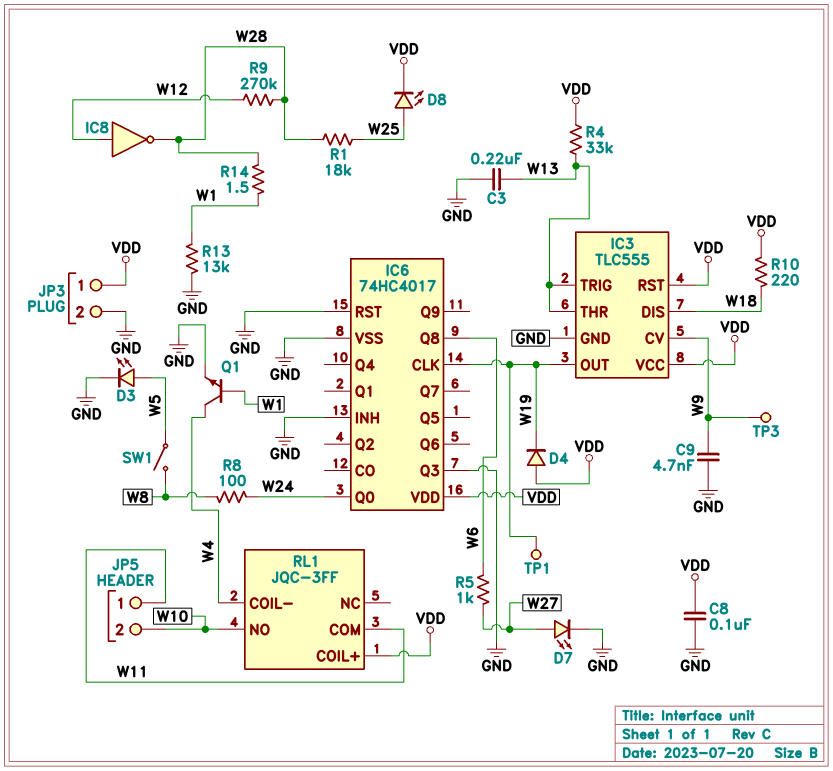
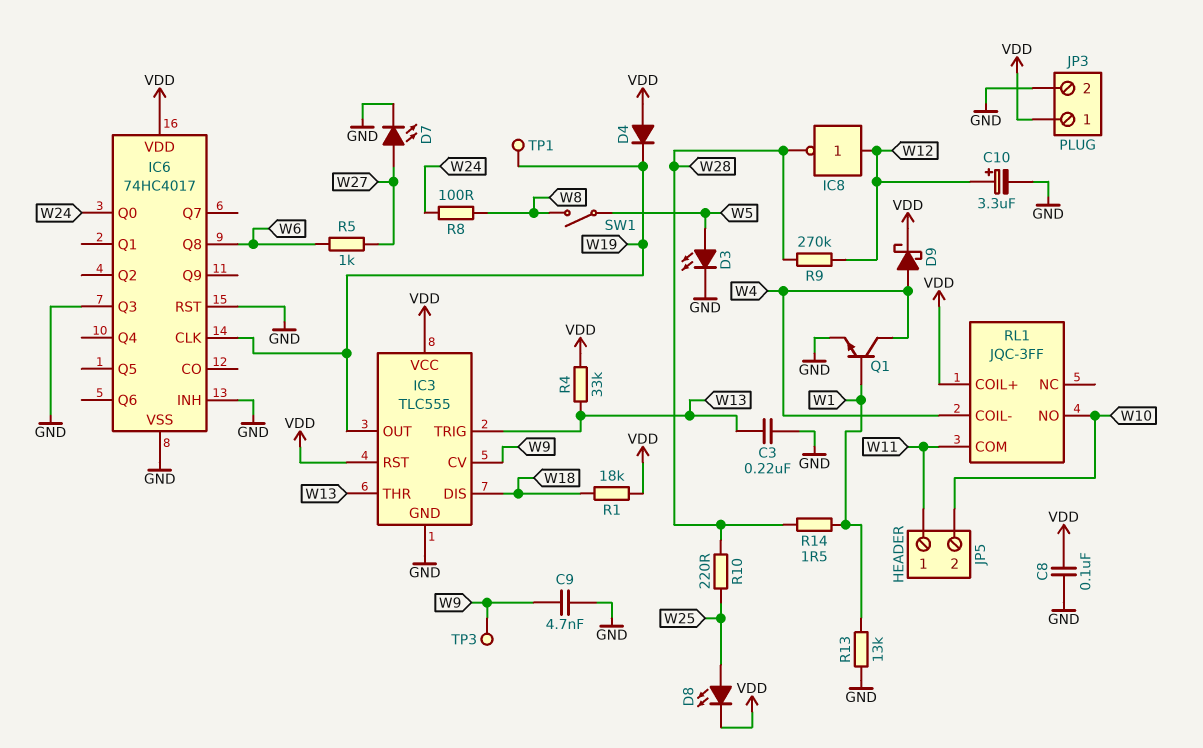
C10: none -> 3.3uF (plus W12, minus GND)
D9: none -> schottky (A W4, K VDD)
R1: 18k (W25, W28) -> 18k (VDD, W18)
R10: 220 (VDD, W18) -> 220 (W25, W28)

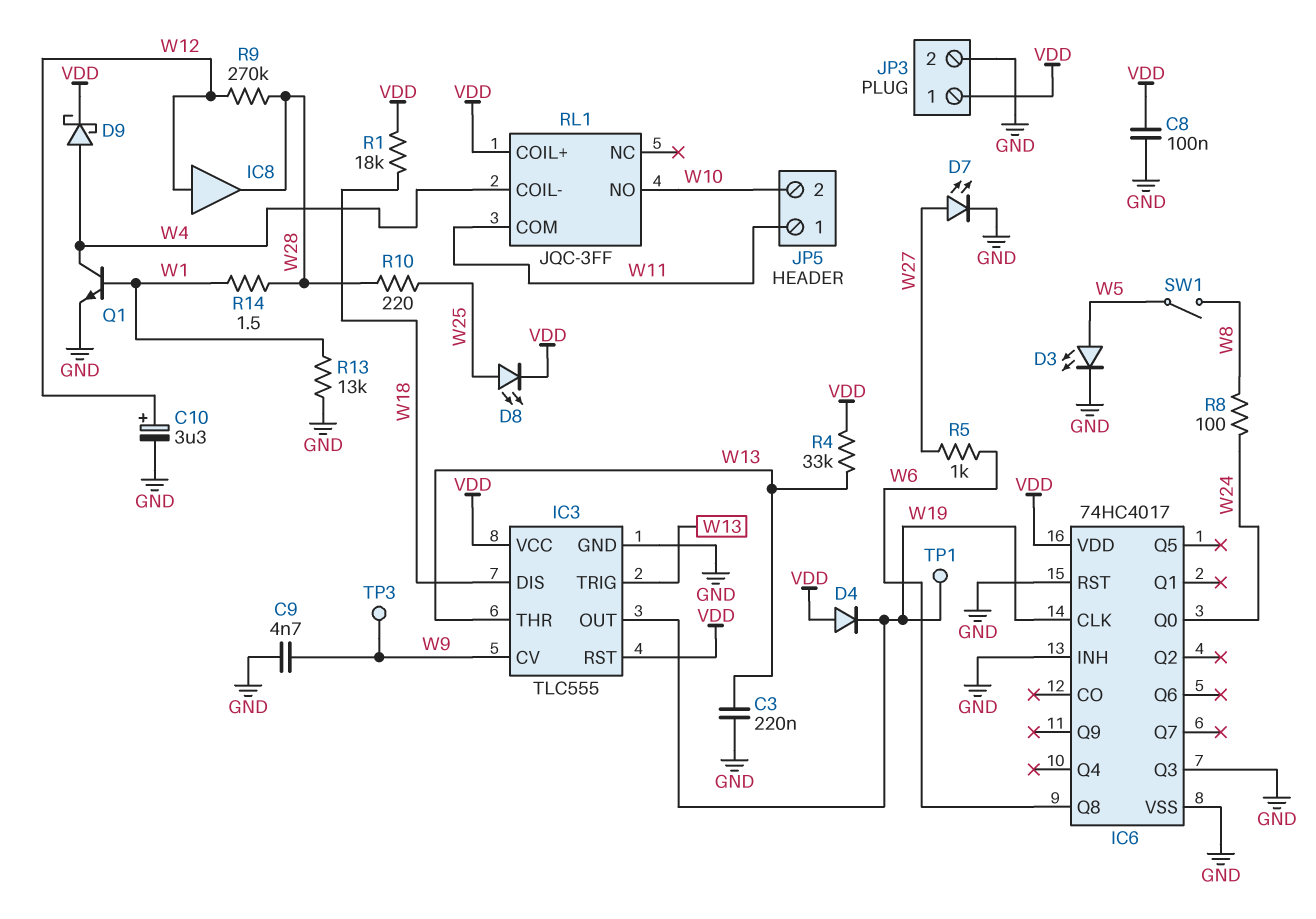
IC8: NOT (in W12, out W28) -> buffer (in W12, out W28)

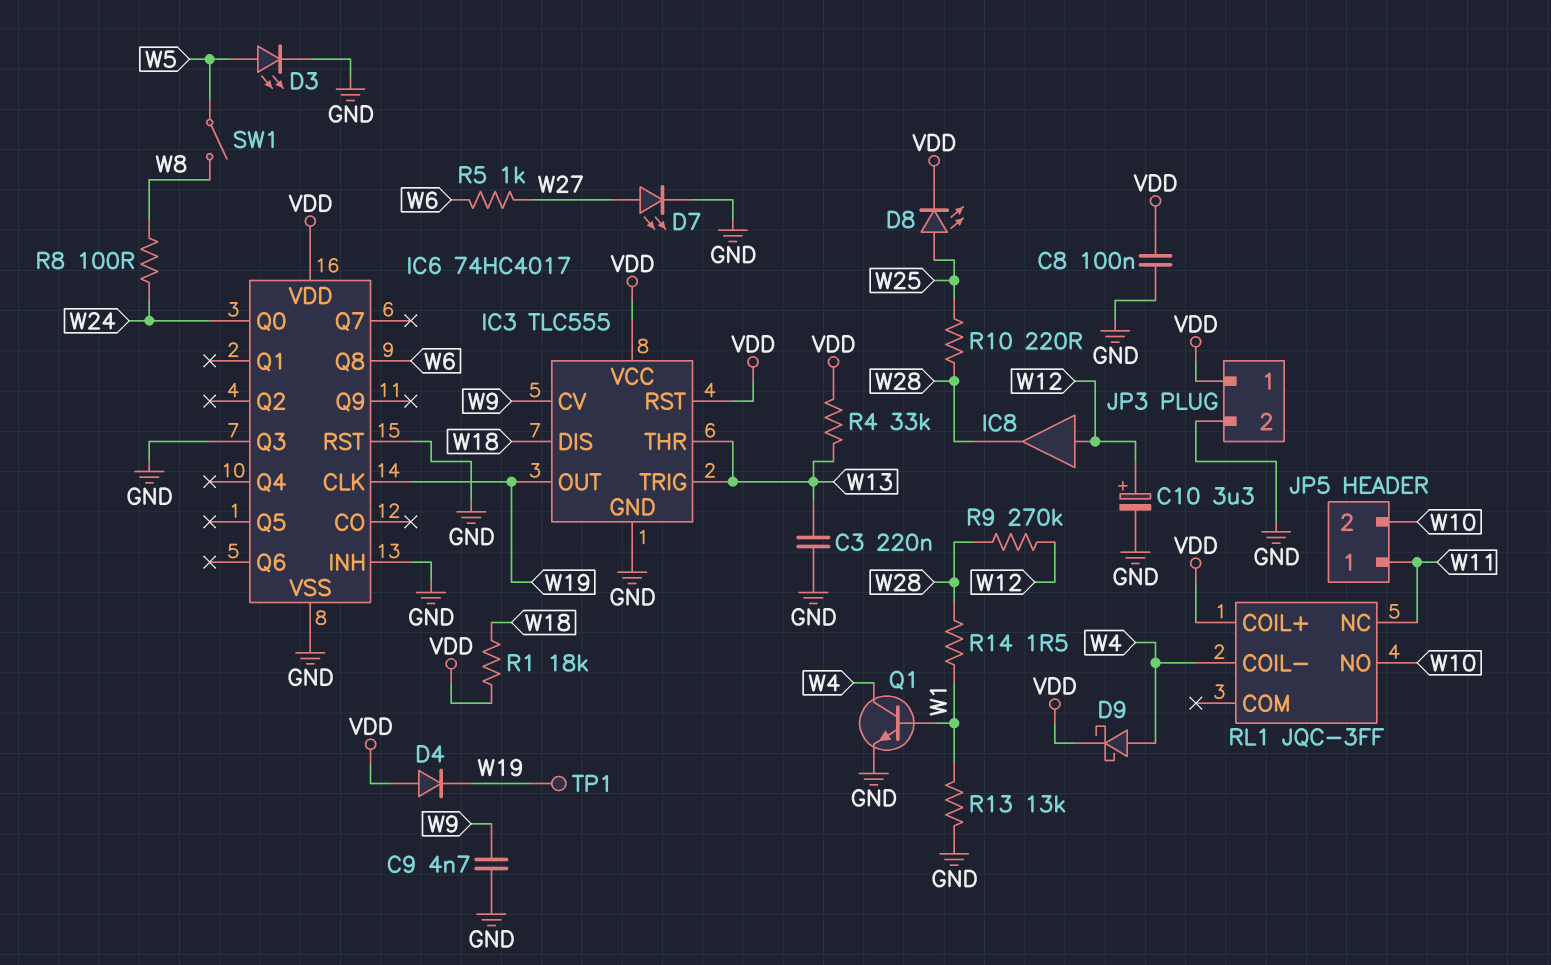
RL1 pin COM: W11 -> none
RL1 pin NC: none -> W11
TP3: test point (W9) -> none

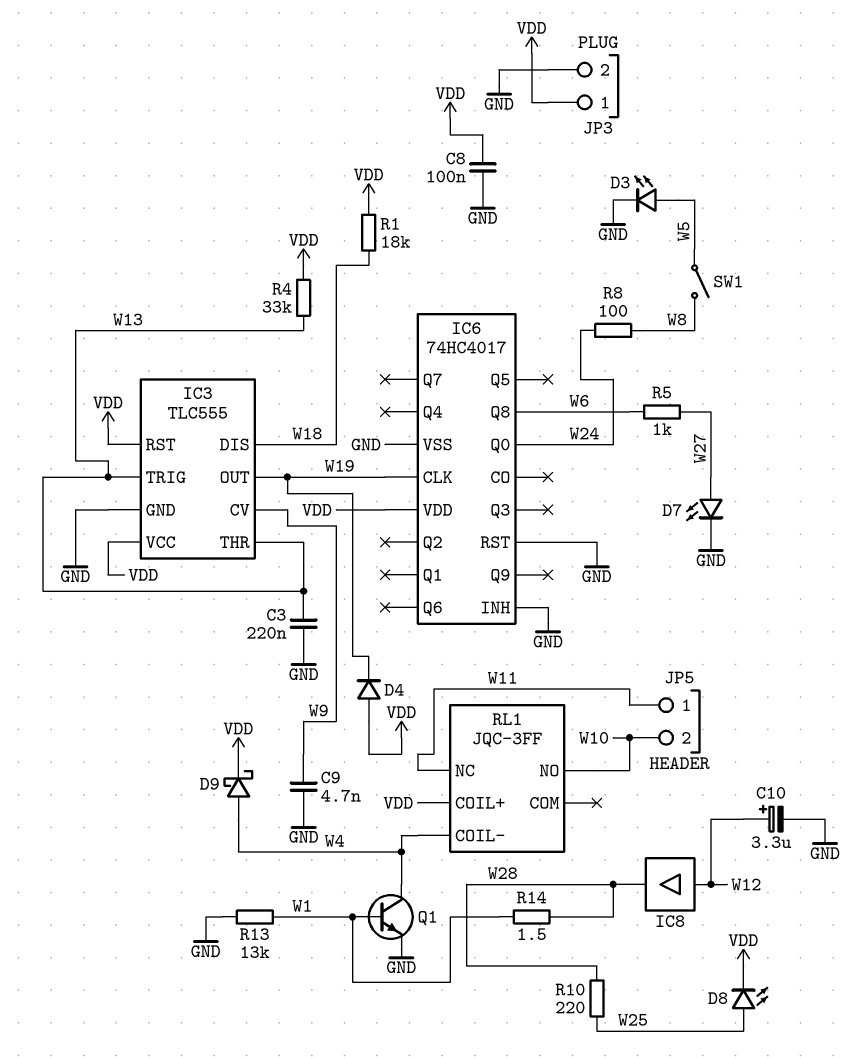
IC6 pin Q3: GND -> none
R9: 270k (W12, W28) -> none
TP1: test point (W19) -> none

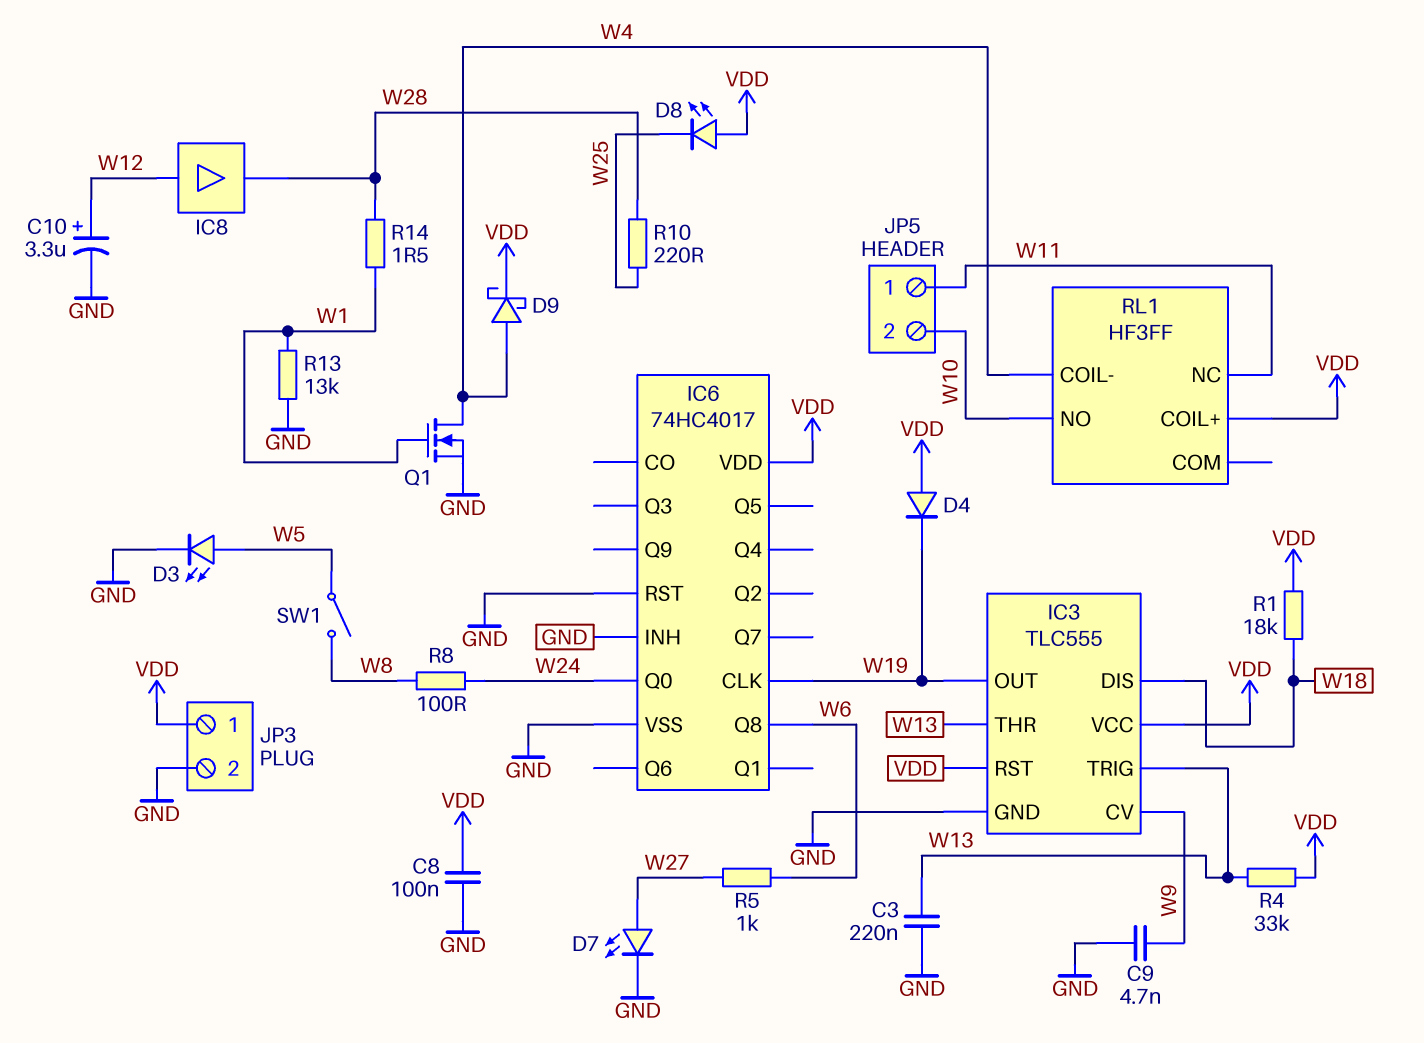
D8: LED (A W25, K VDD) -> LED (A VDD, K W25)
Q1: NPN (B W1, C W4, E GND) -> NMOS (G W1, D W4, S GND)
RL1: JQC-3FF -> HF3FF

